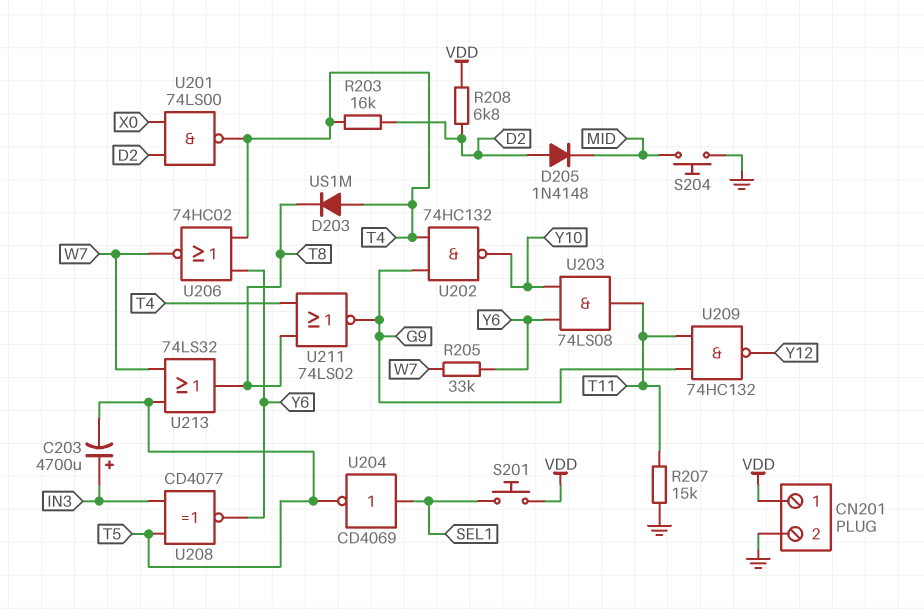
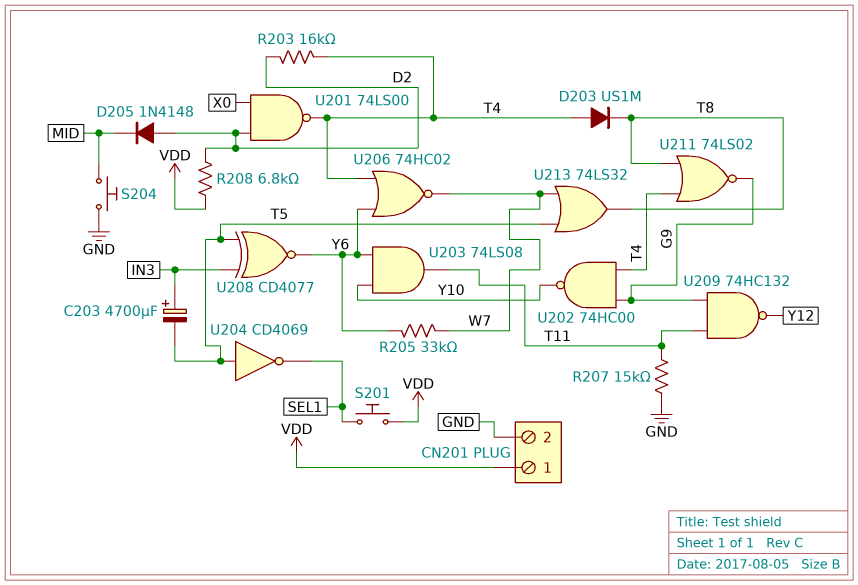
U202: NAND 74HC132 (in G9, in T4, out Y10) -> NAND 74HC00 (in G9, in T4, out Y10)
U204: NOT CD4069 (in SEL1, out T5) -> NOT CD4069 (in T5, out SEL1)

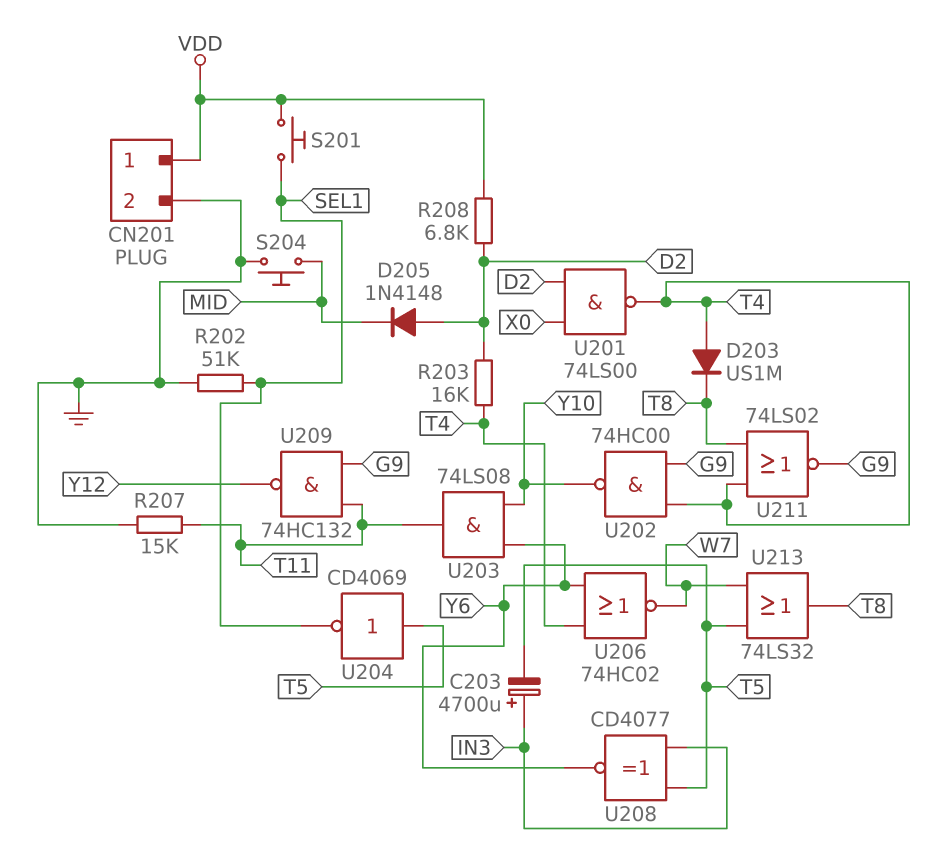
R202: none -> 51k (GND, SEL1)
R205: 33k (W7, Y6) -> none

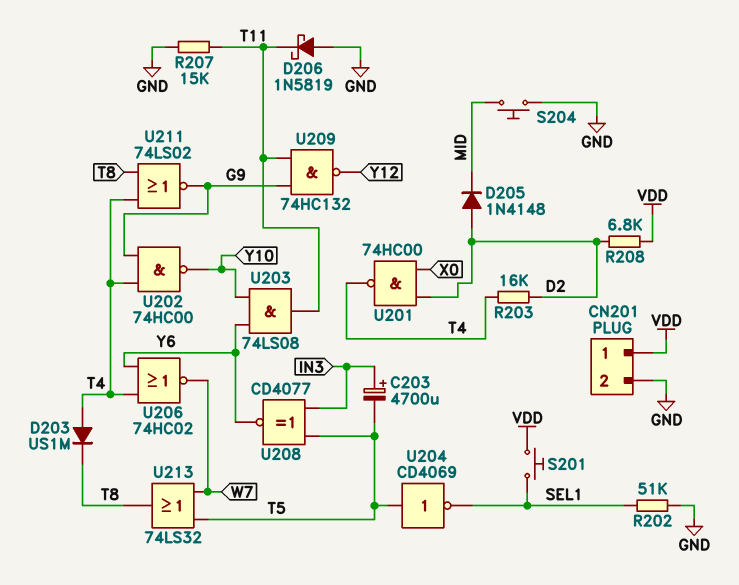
D206: none -> schottky 1N5819 (A GND, K T11)
U201: NAND 74LS00 (in D2, in X0, out T4) -> NAND 74HC00 (in D2, in X0, out T4)

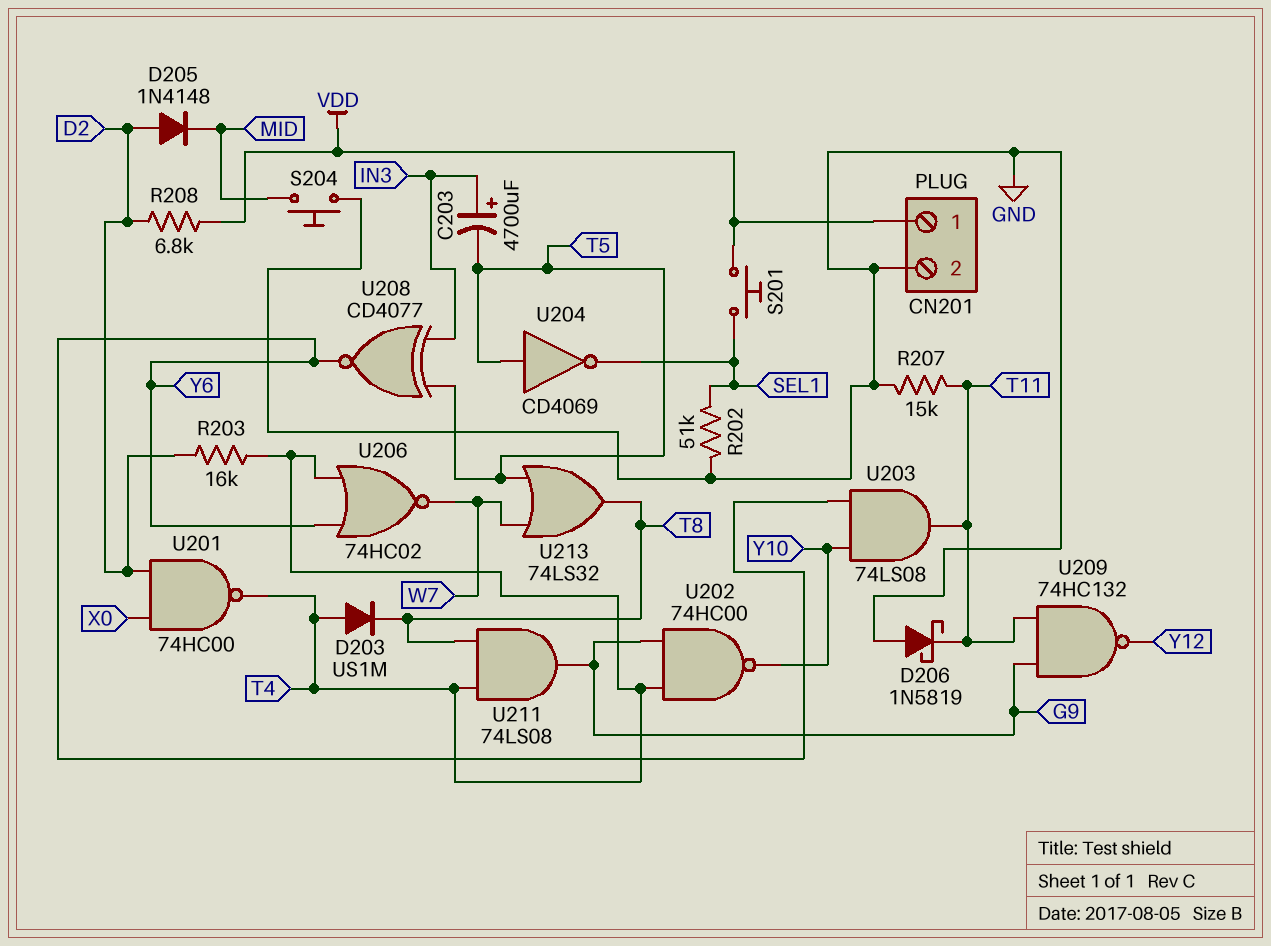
U211: NOR 74LS02 (in T4, in T8, out G9) -> AND 74LS08 (in T4, in T8, out G9)

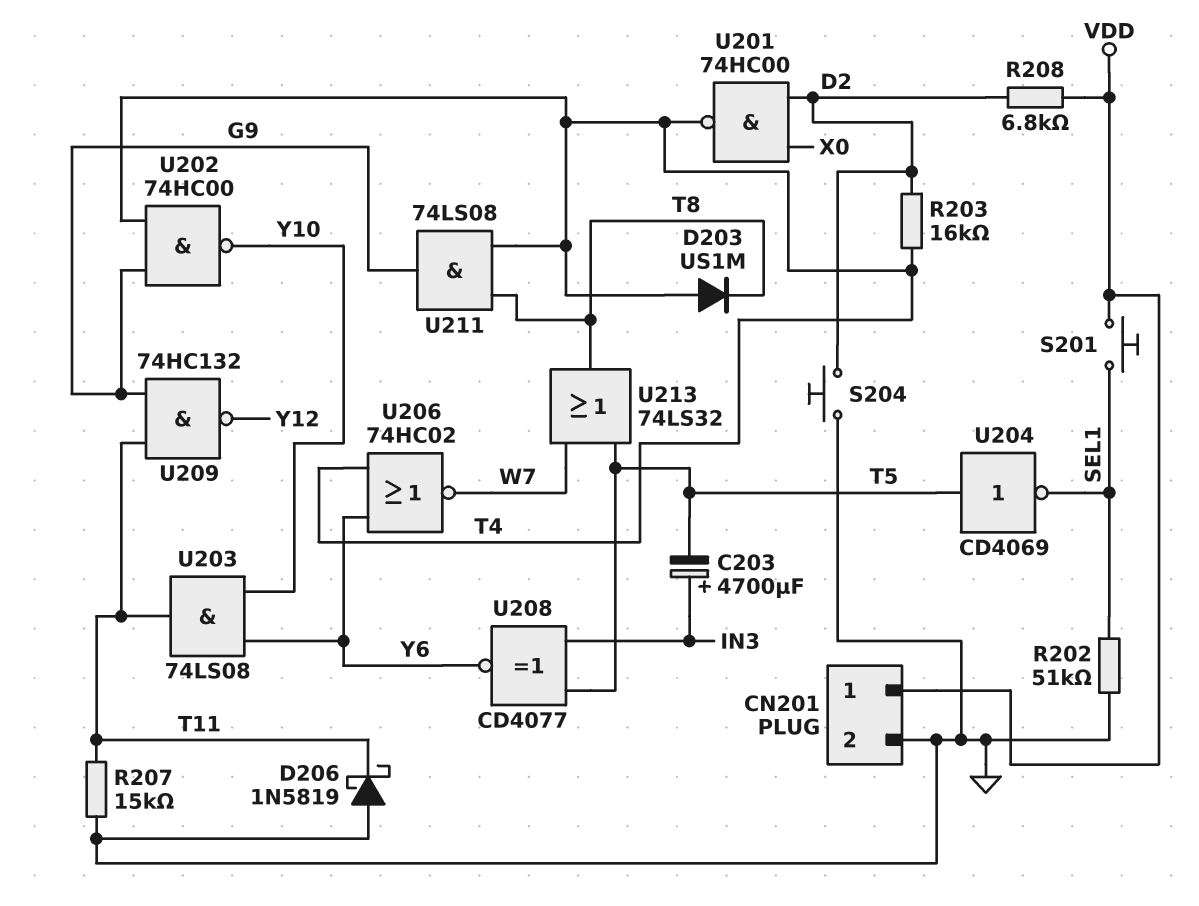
D205: diode 1N4148 (A D2, K MID) -> none
S204: button (GND, MID) -> button (D2, GND)

